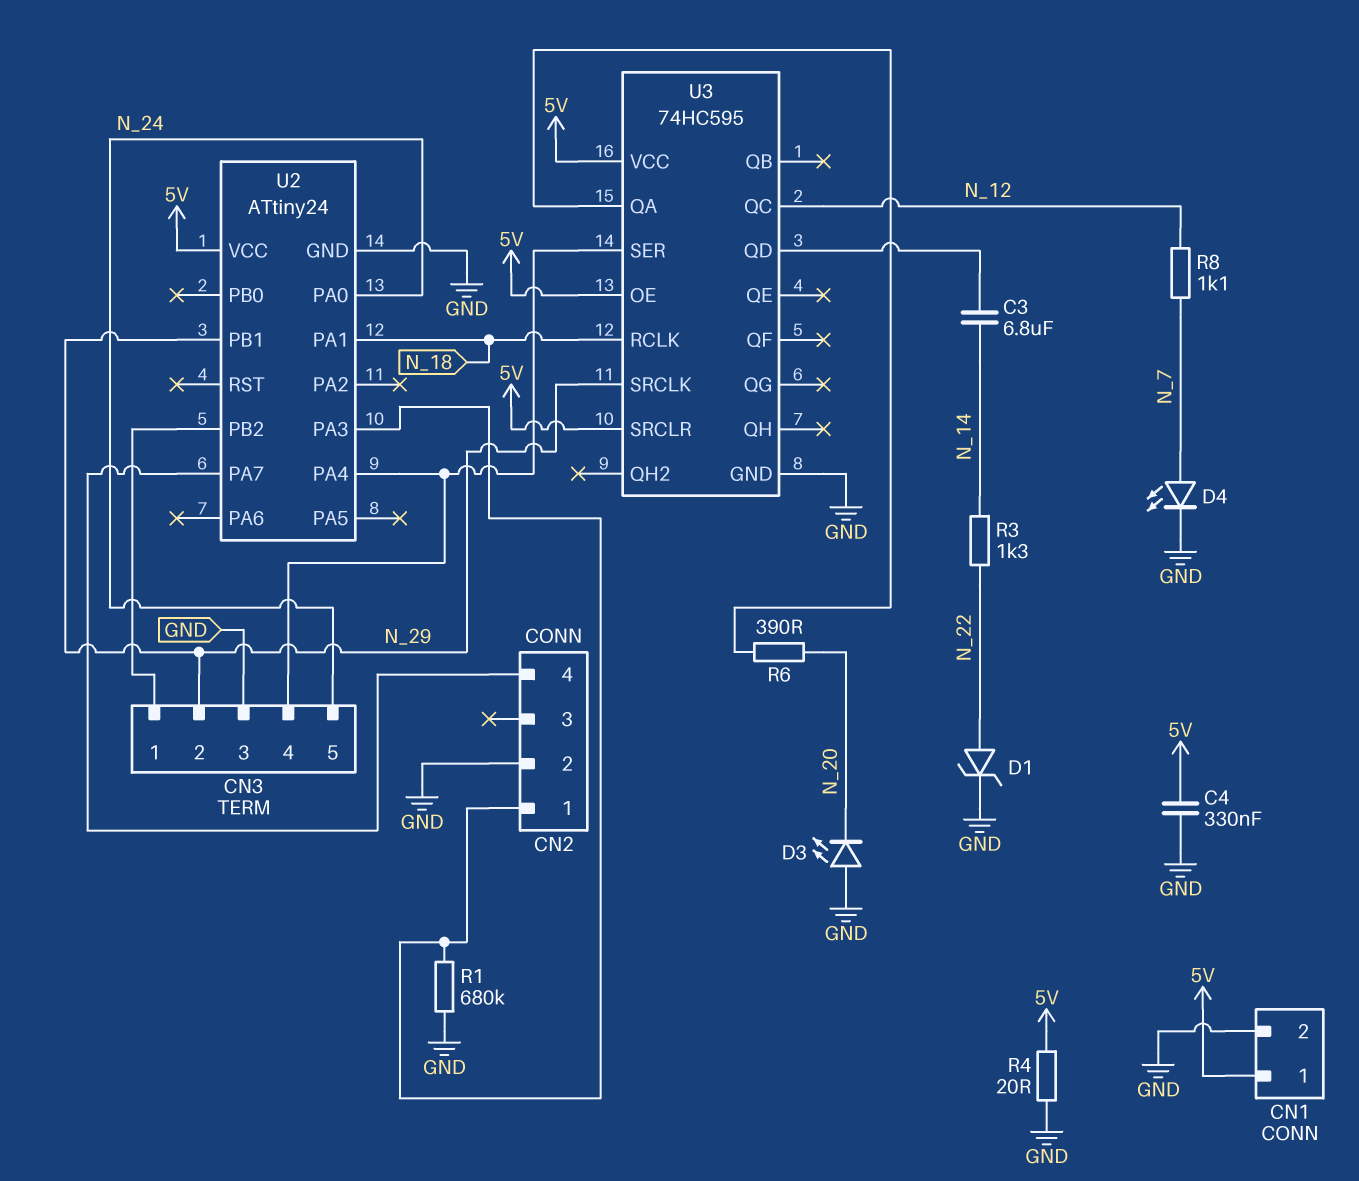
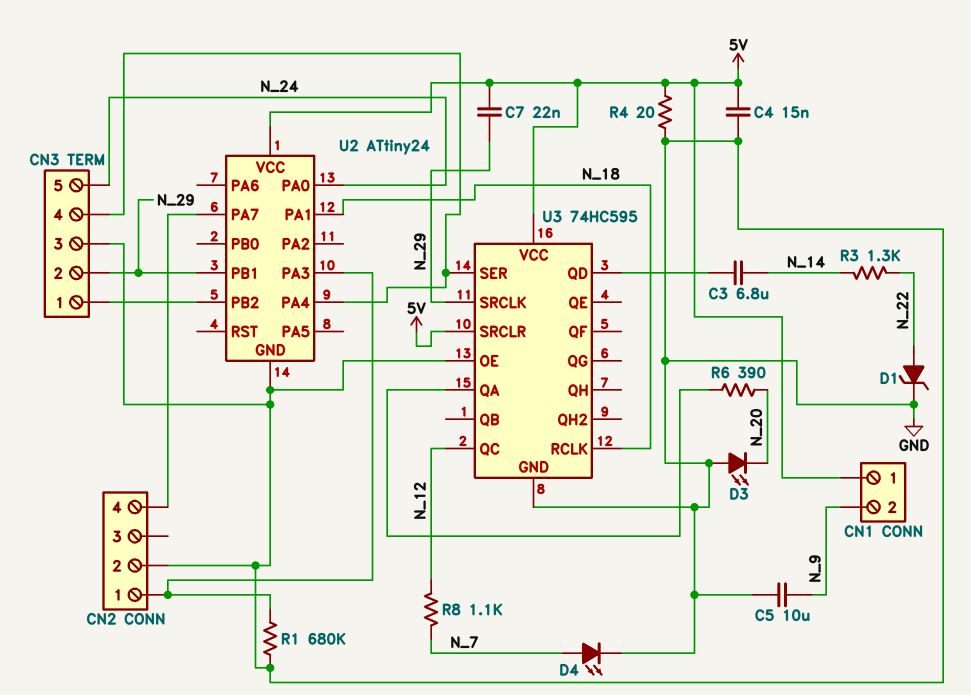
C4: 330nF (5V, GND) -> 15nF (5V, GND)
C5: none -> 10uF (GND, N_9)
C7: none -> 22nF (5V, N_29)
CN1 pin 2: GND -> N_9
U3 pin OE: 5V -> GND

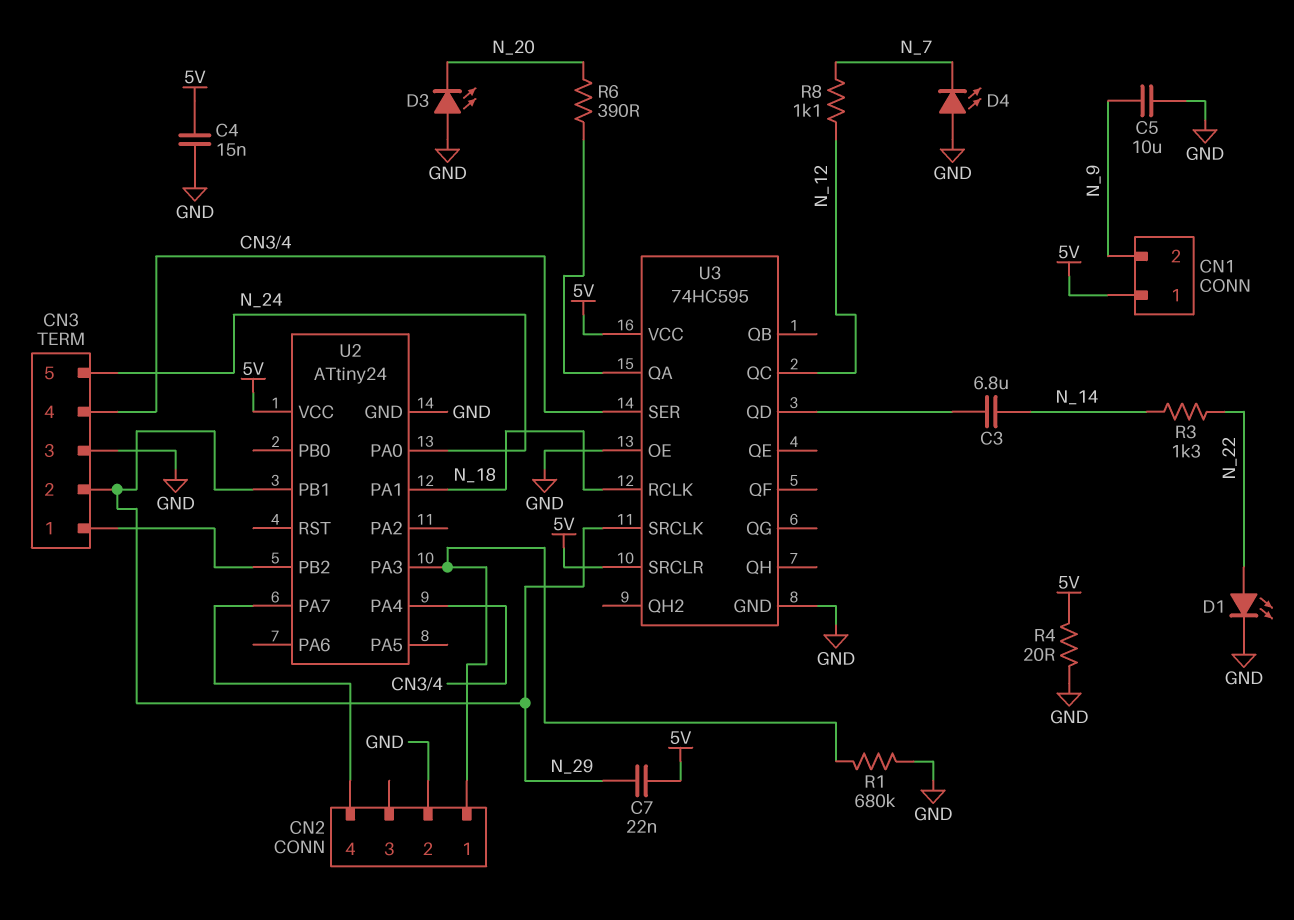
D1: zener (A N_22, K GND) -> LED (A N_22, K GND)
D4: LED (A N_7, K GND) -> LED (A GND, K N_7)

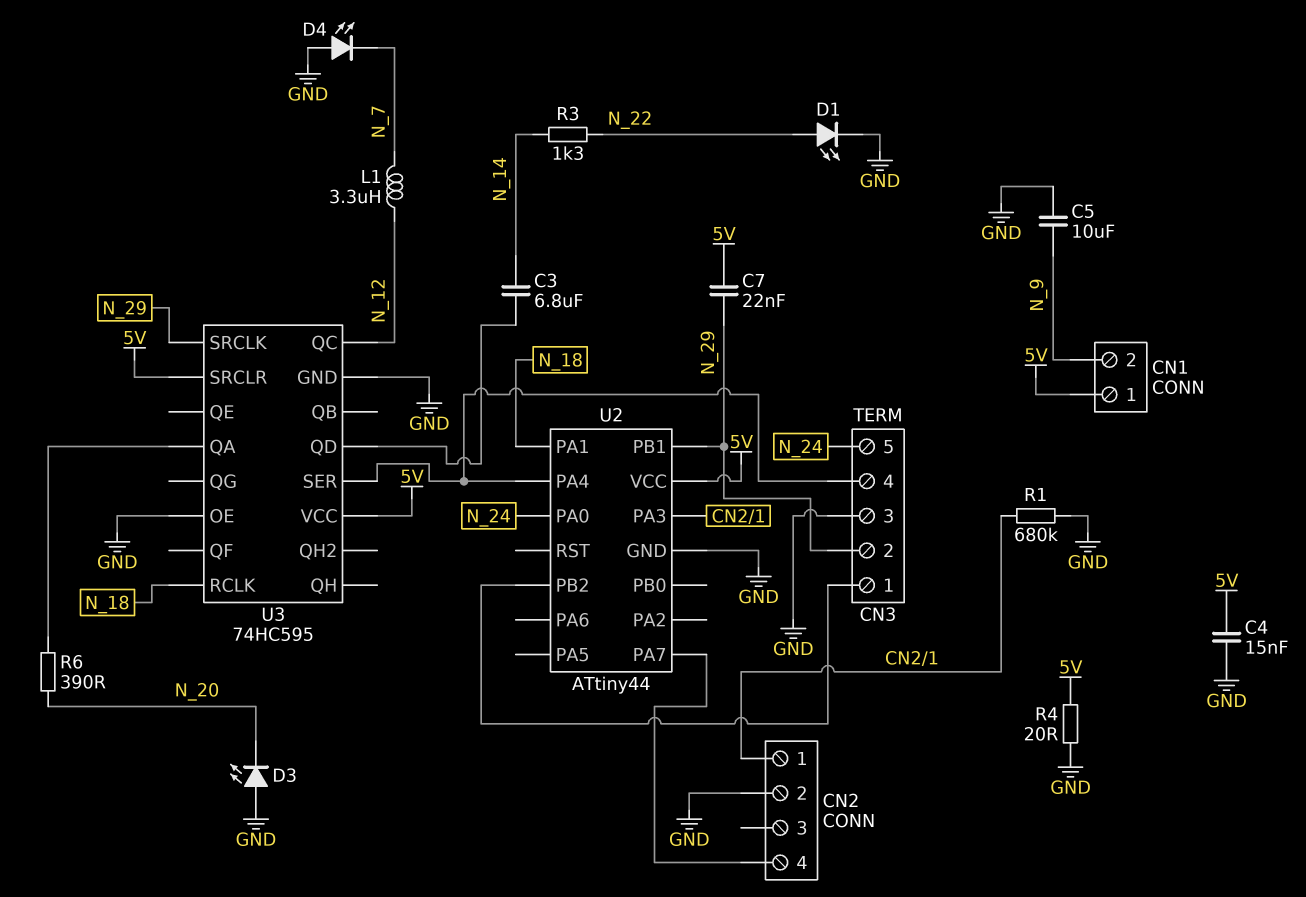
L1: none -> 3.3uH (N_7, N_12)
R8: 1.1k (N_7, N_12) -> none
U2: ATtiny24 -> ATtiny44

